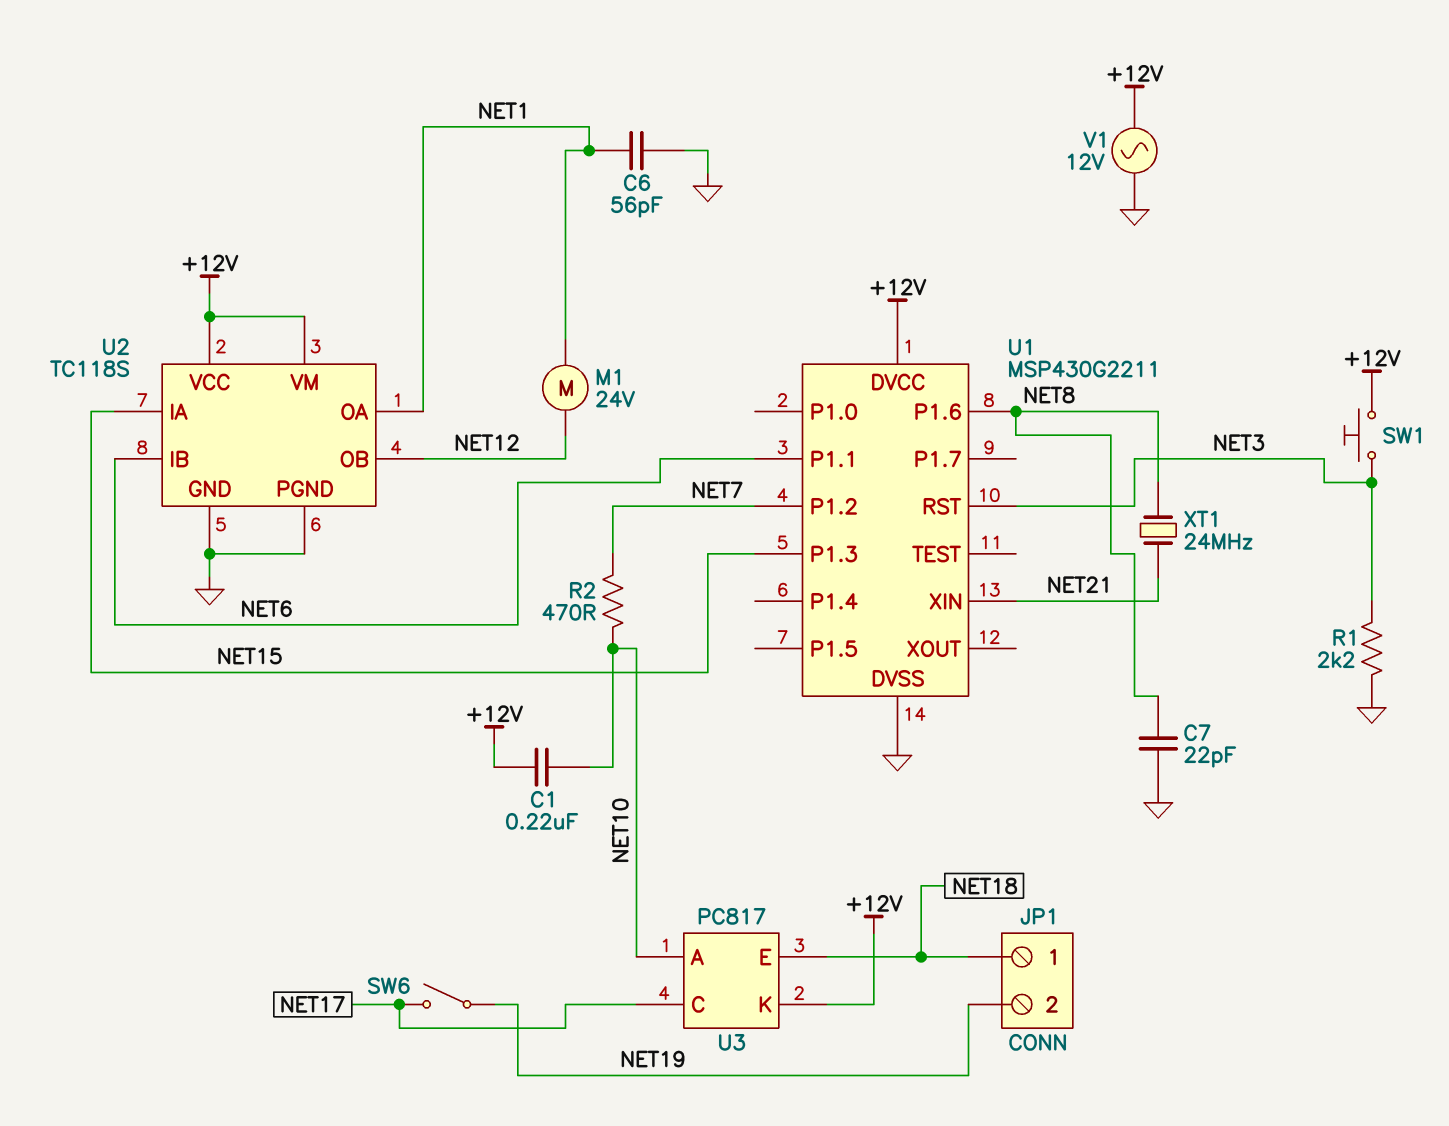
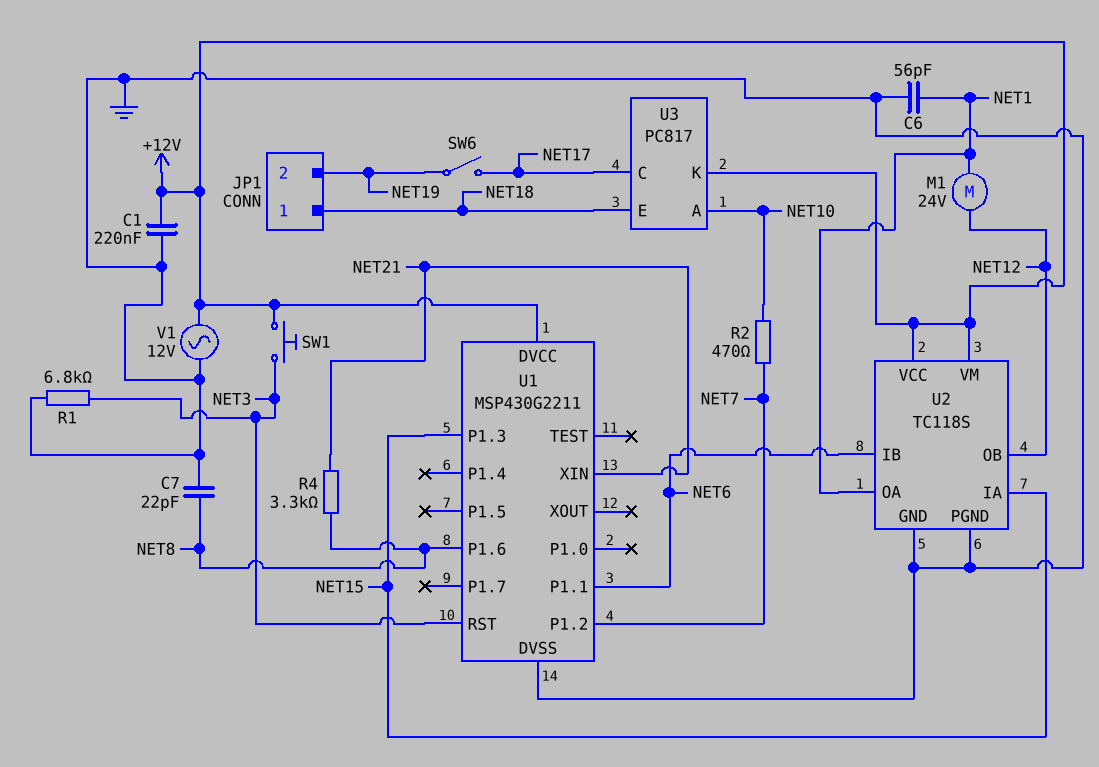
C1: 220nF (+12V, NET10) -> 220nF (+12V, GND)
R1: 2.2k (GND, NET3) -> 6.8k (GND, NET3)
R4: none -> 3.3k (NET8, NET21)
XT1: 24MHz (NET8, NET21) -> none

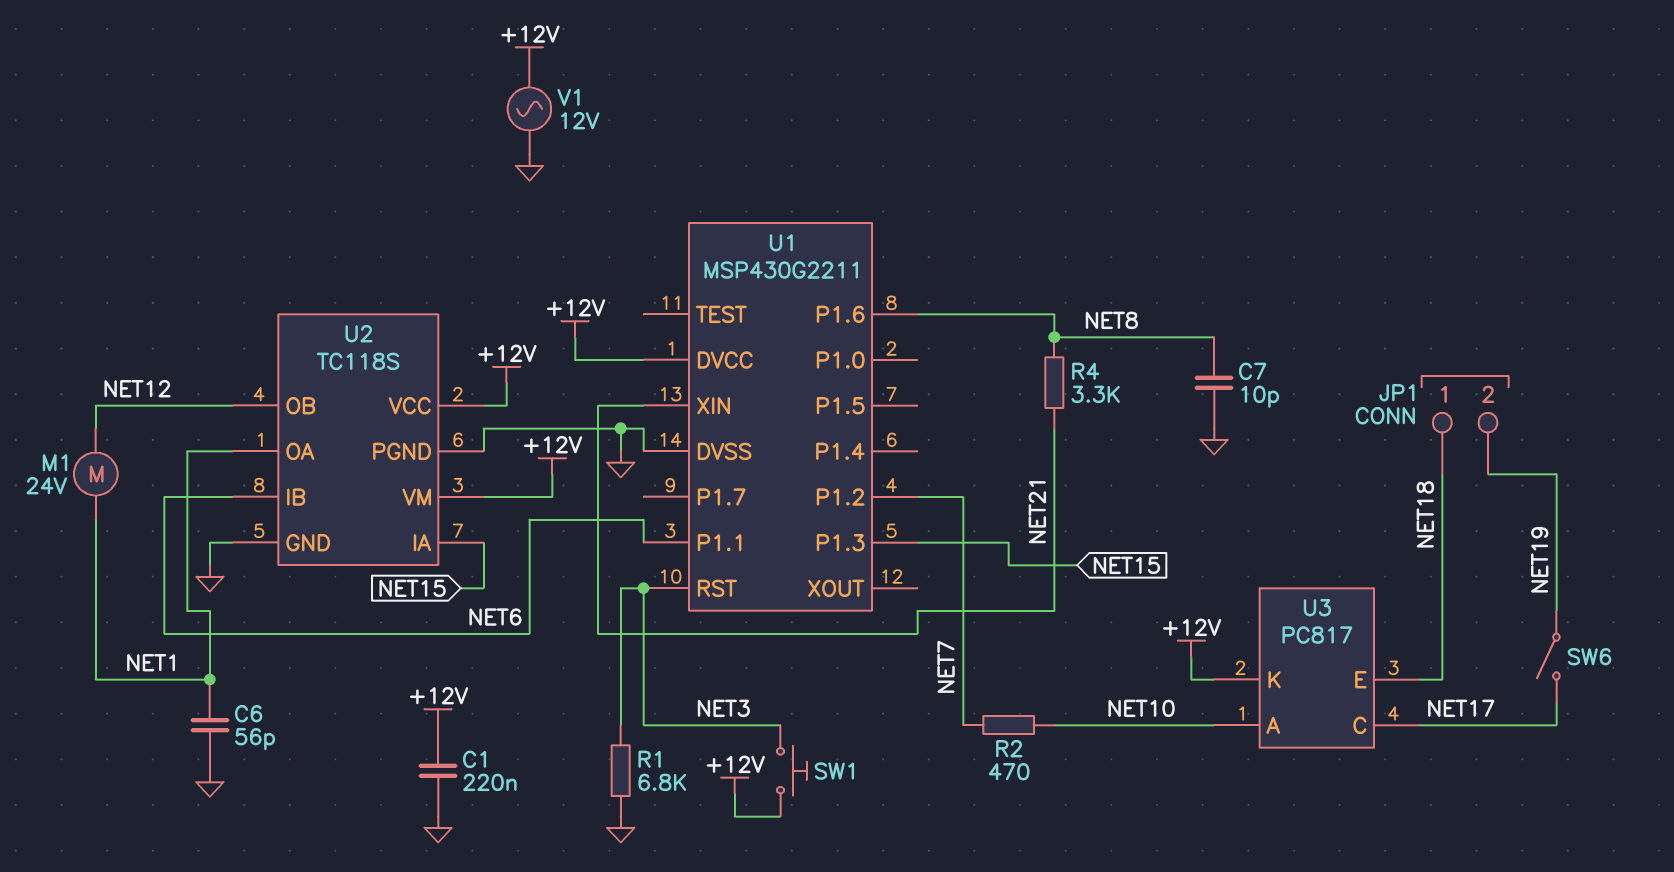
C7: 22pF (GND, NET8) -> 10pF (GND, NET8)

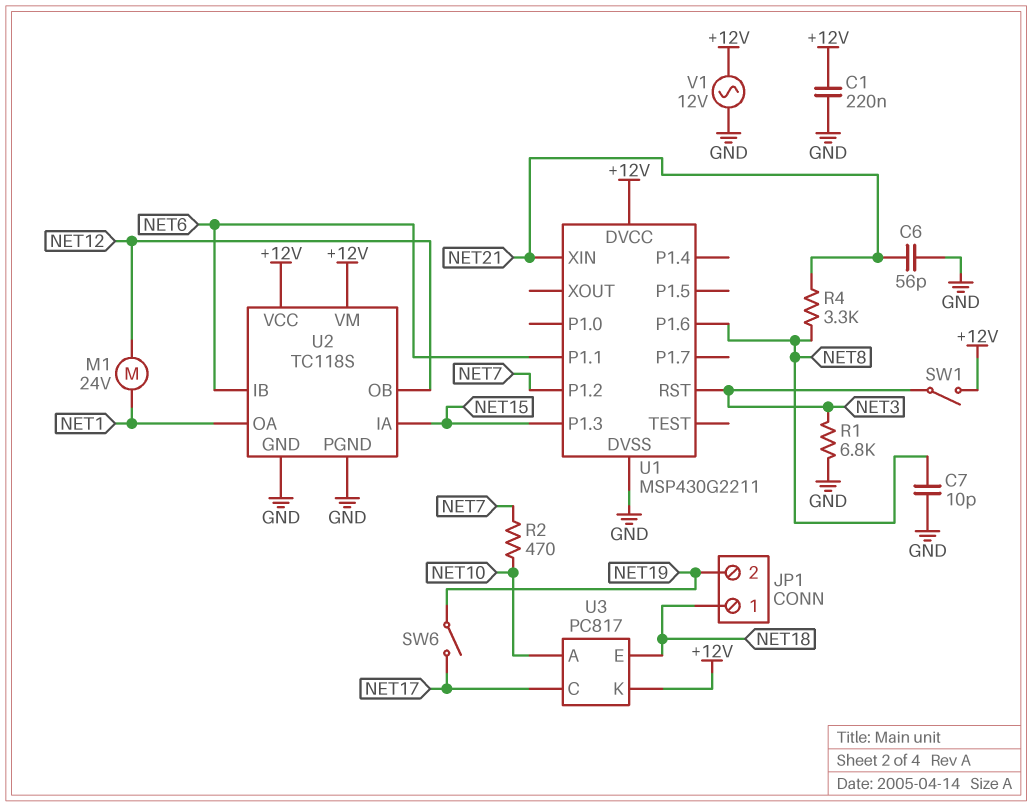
C6: 56pF (GND, NET1) -> 56pF (GND, NET21)
SW1: button (+12V, NET3) -> switch (+12V, NET3)

